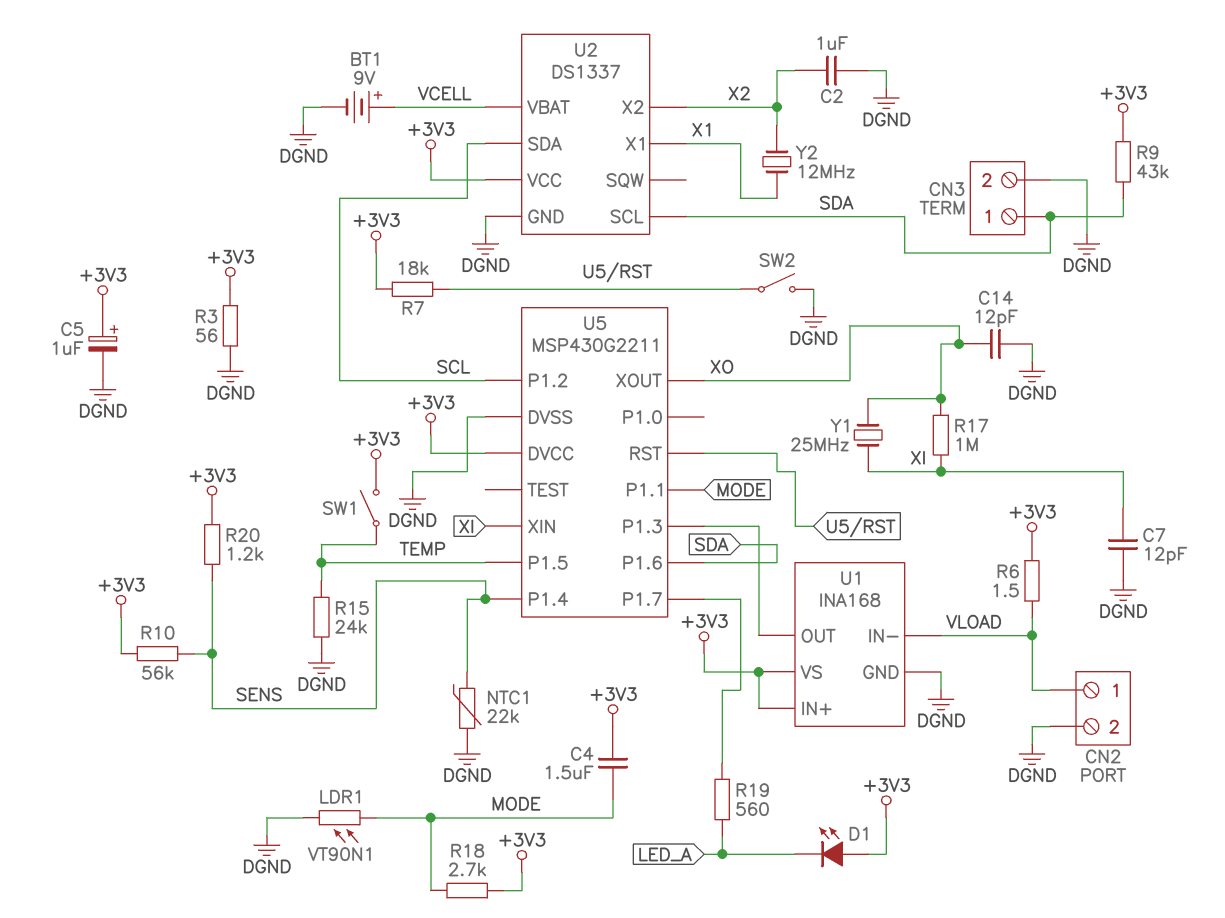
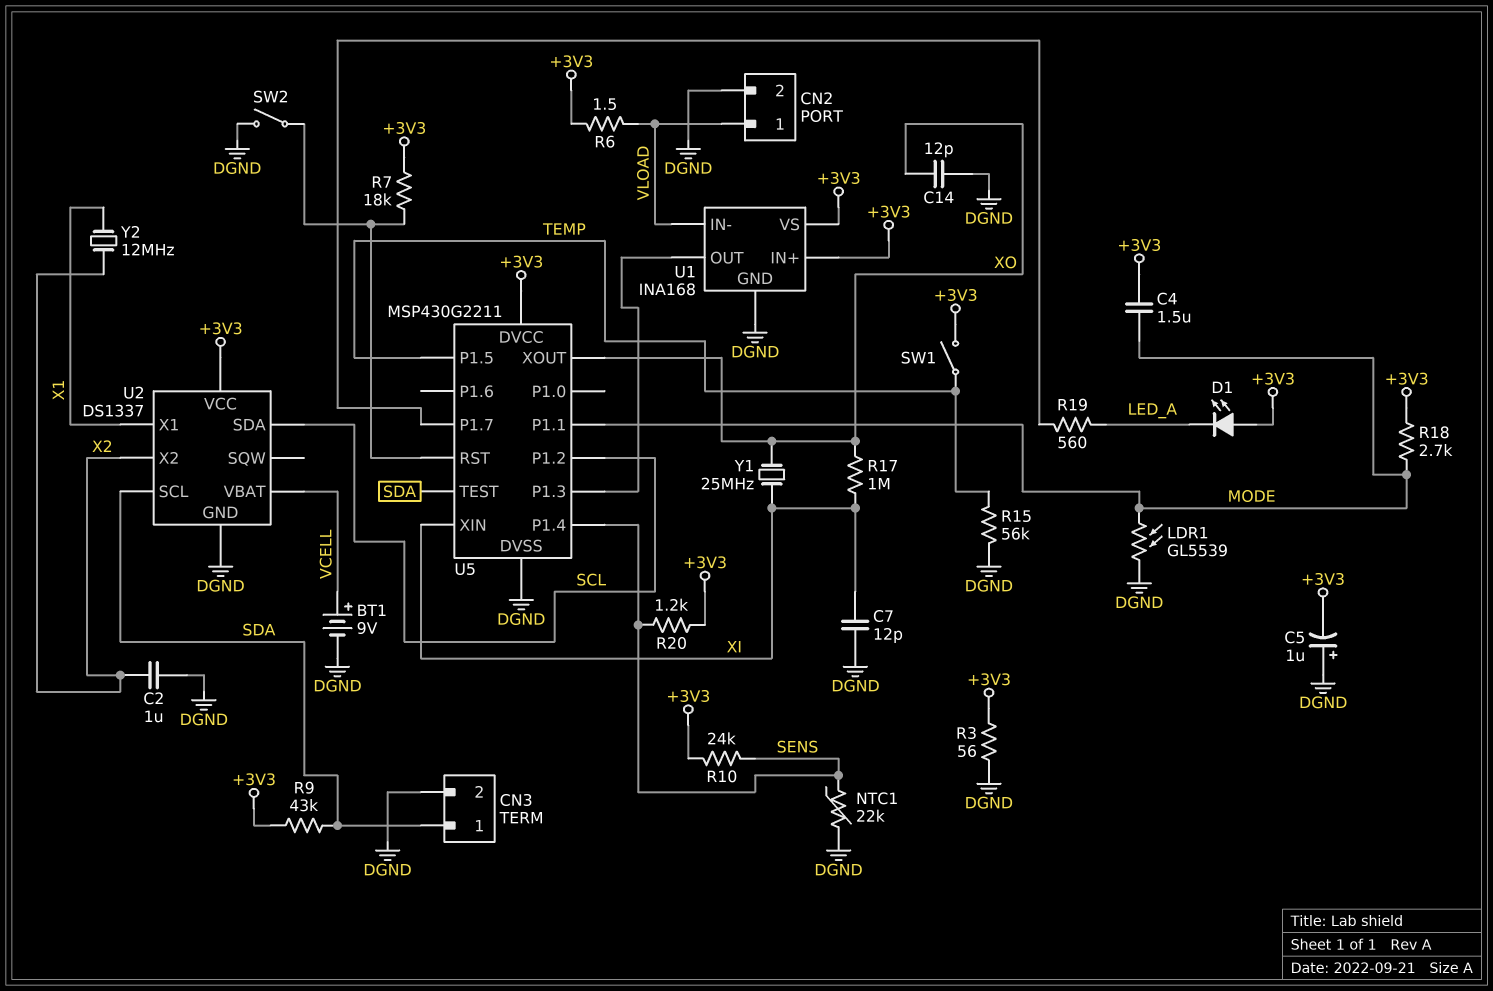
C5: 1uF (plus +3V3, minus DGND) -> 1uF (plus DGND, minus +3V3)
LDR1: VT90N1 (DGND, MODE) -> GL5539 (DGND, MODE)
R10: 56k (+3V3, SENS) -> 24k (+3V3, SENS)
R15: 24k (DGND, TEMP) -> 56k (DGND, TEMP)
U5 pin P1.6: SDA -> none
U5 pin TEST: none -> SDA

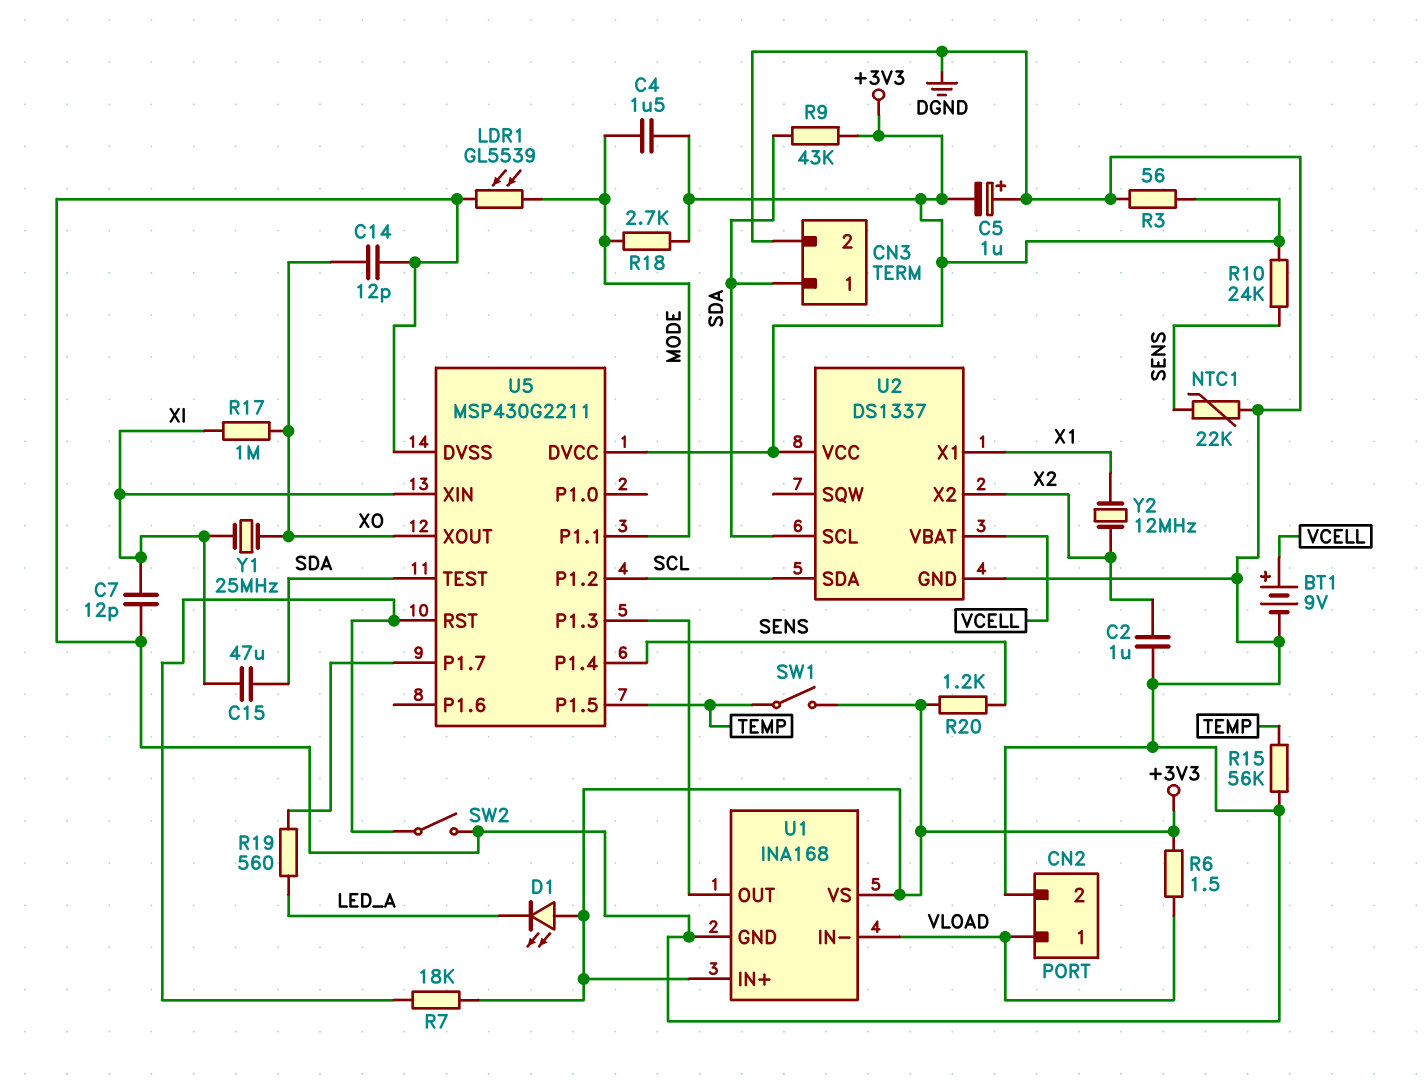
C15: none -> 47uF (SDA, XI)

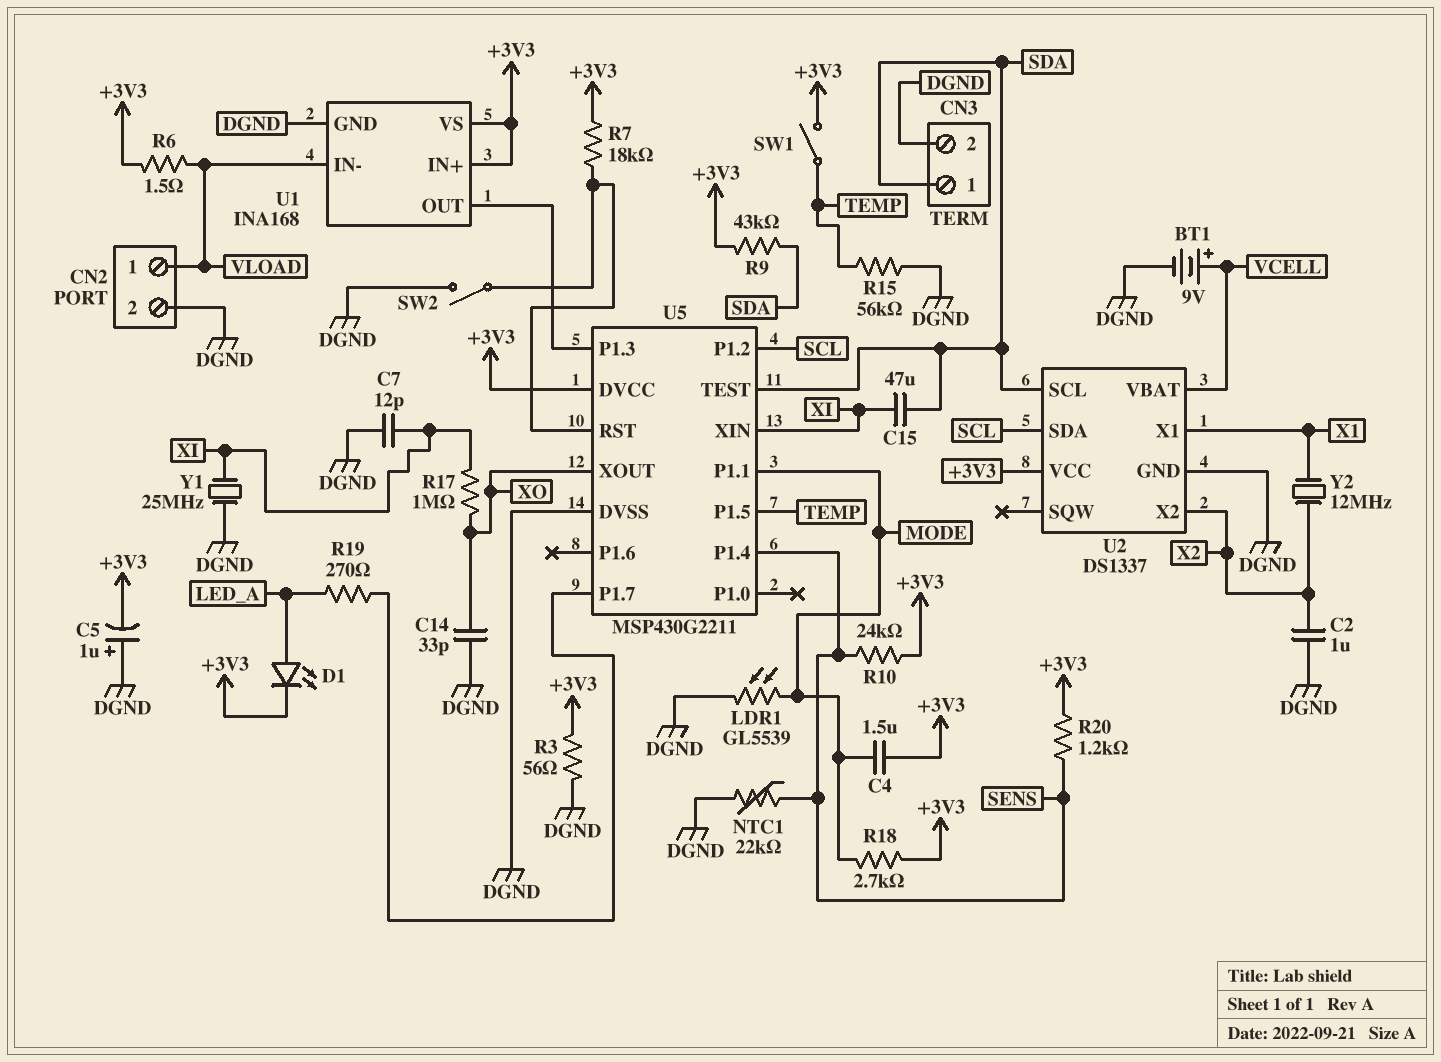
C14: 12pF (DGND, XO) -> 33pF (DGND, XO)
D1: LED (A +3V3, K LED_A) -> LED (A LED_A, K +3V3)
R19: 560 (LED_A, U5/P1.7) -> 270 (LED_A, U5/P1.7)
Y1: 25MHz (XI, XO) -> 25MHz (DGND, XI)

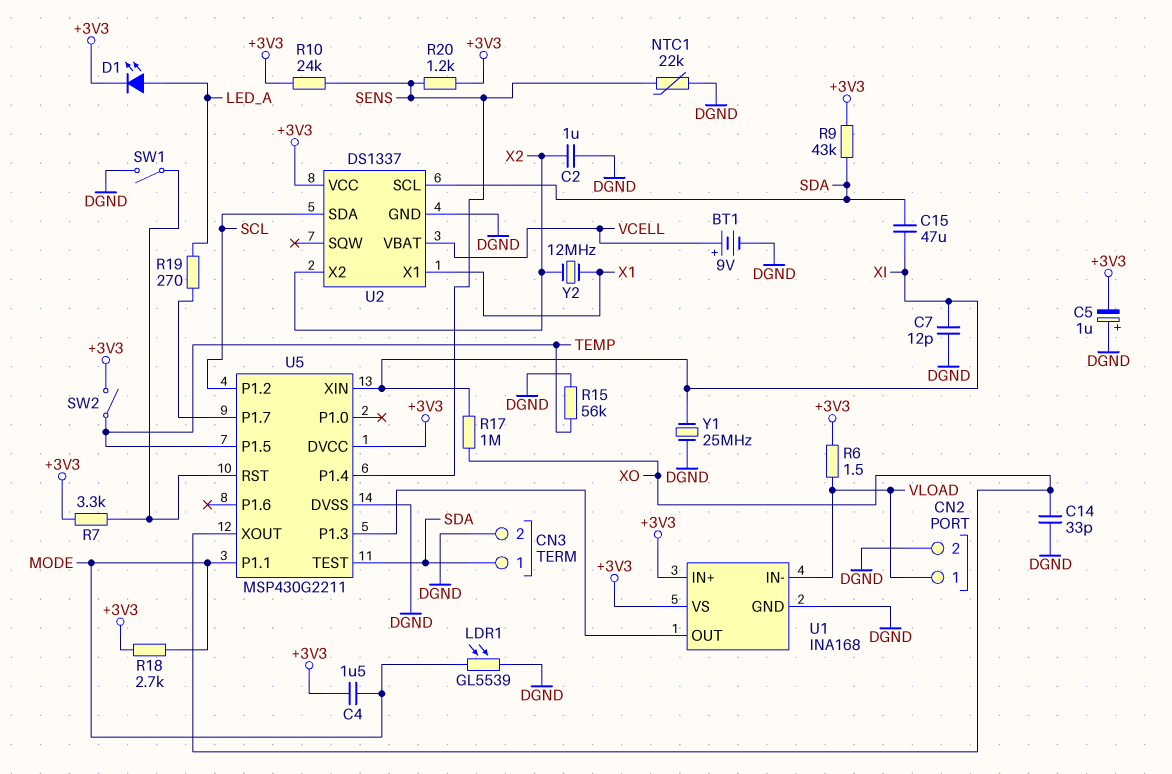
R3: 56 (+3V3, DGND) -> none
R7: 18k (+3V3, U5/RST) -> 3.3k (+3V3, U5/RST)
SW1: switch (+3V3, TEMP) -> switch (DGND, U5/RST)
SW2: switch (DGND, U5/RST) -> switch (+3V3, TEMP)

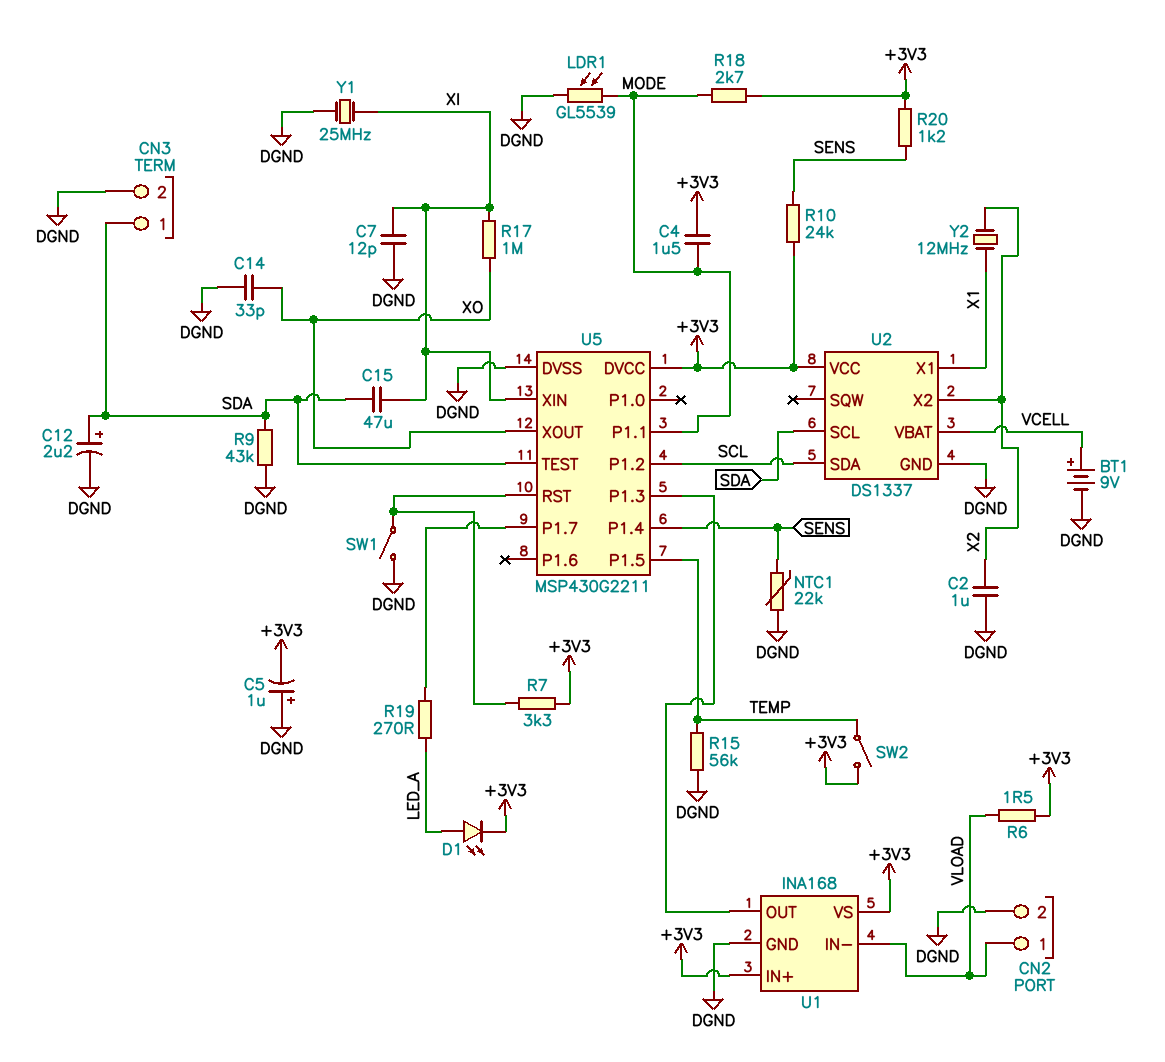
C12: none -> 2.2uF (plus SDA, minus DGND)
R9: 43k (+3V3, SDA) -> 43k (DGND, SDA)

